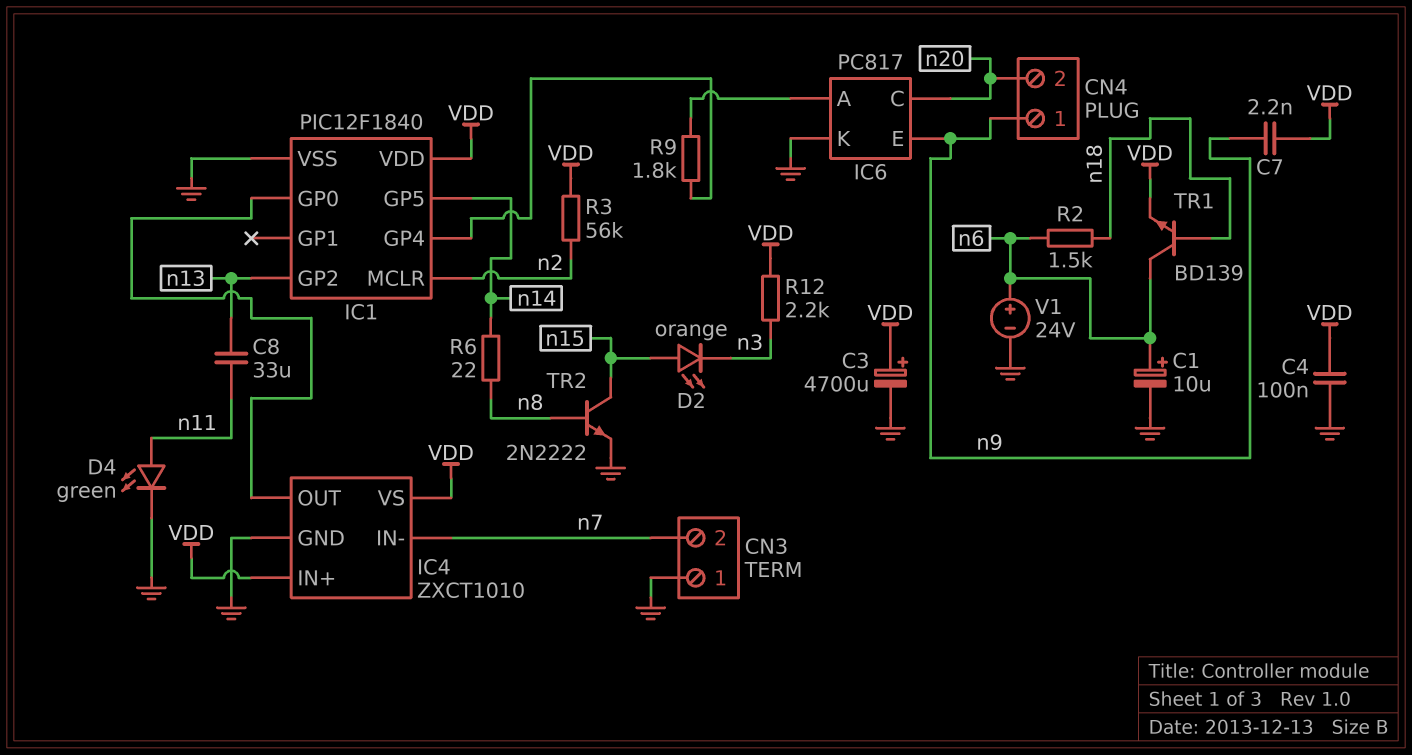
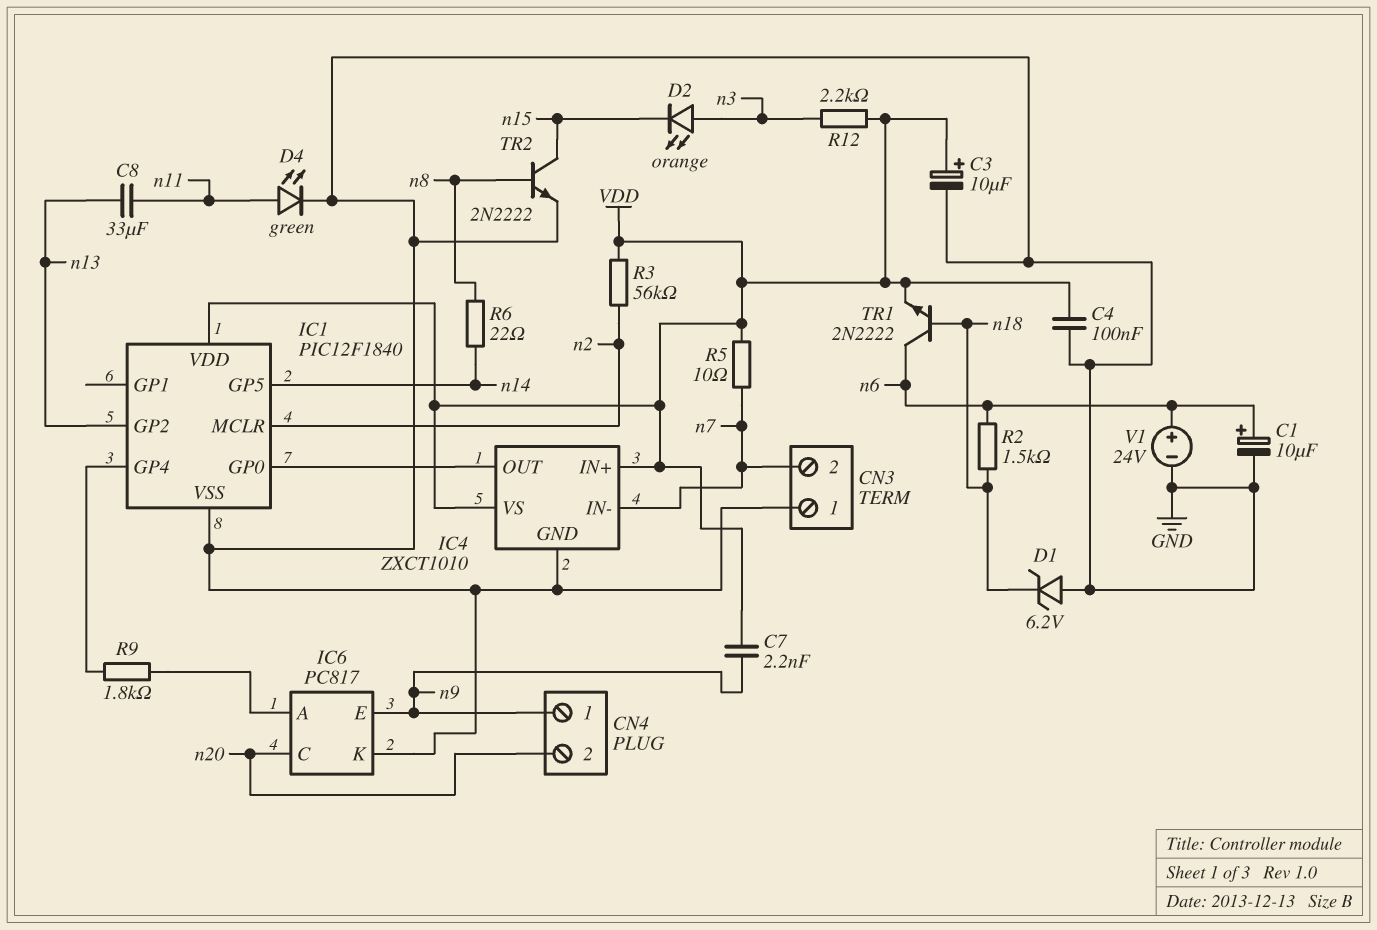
C3: 4700uF (plus VDD, minus GND) -> 10uF (plus VDD, minus GND)
D1: none -> zener 6.2V (A GND, K n18)
D2: LED orange (A n15, K n3) -> LED orange (A n3, K n15)
R5: none -> 10 (VDD, n7)
TR1: NPN BD139 (B n18, C n6, E VDD) -> NPN 2N2222 (B n18, C n6, E VDD)

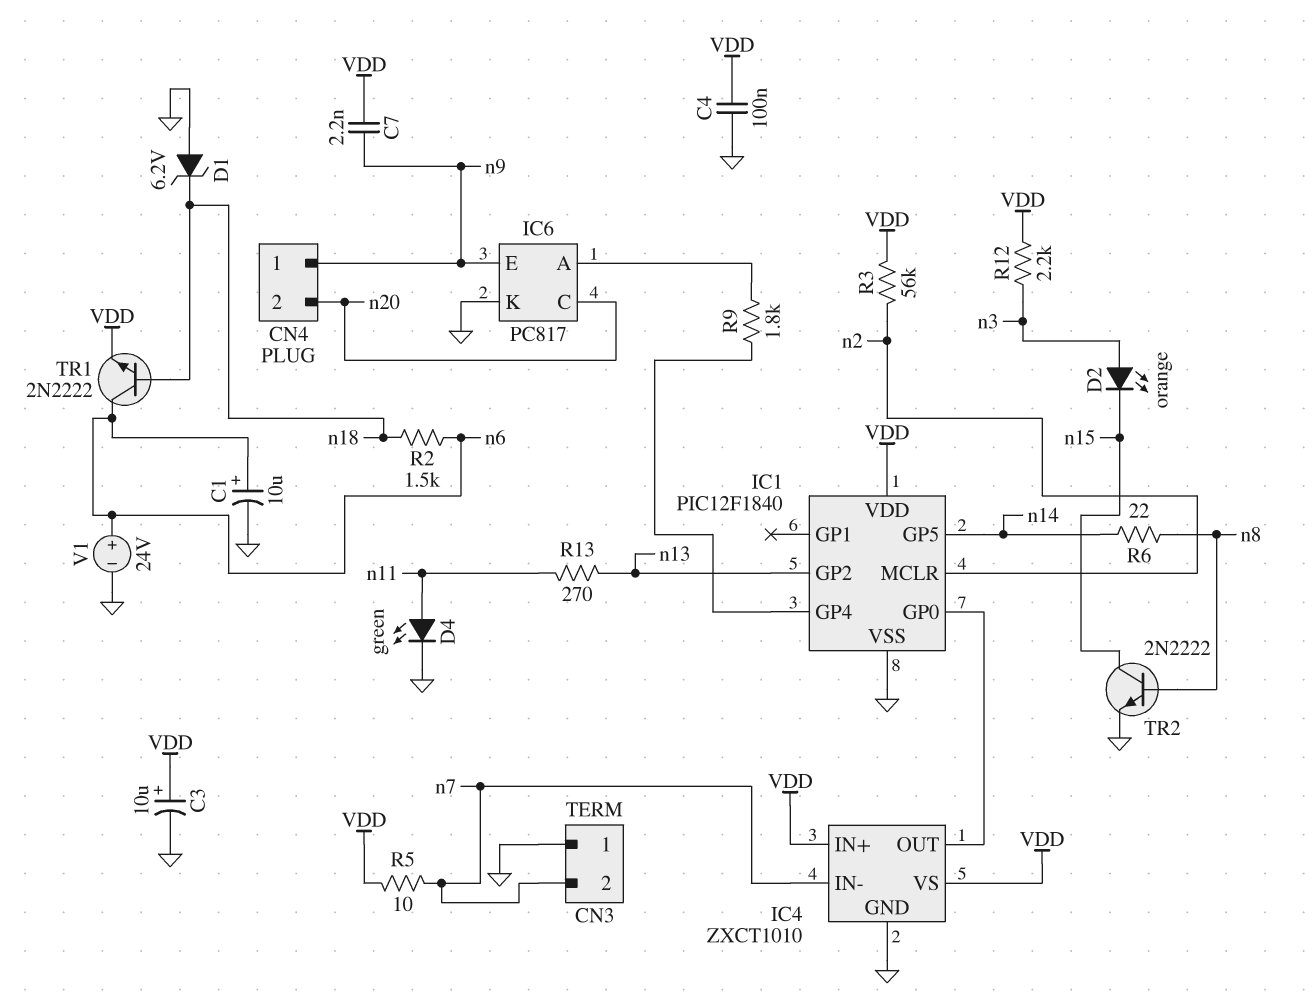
C8: 33uF (n11, n13) -> none
R13: none -> 270 (n11, n13)

